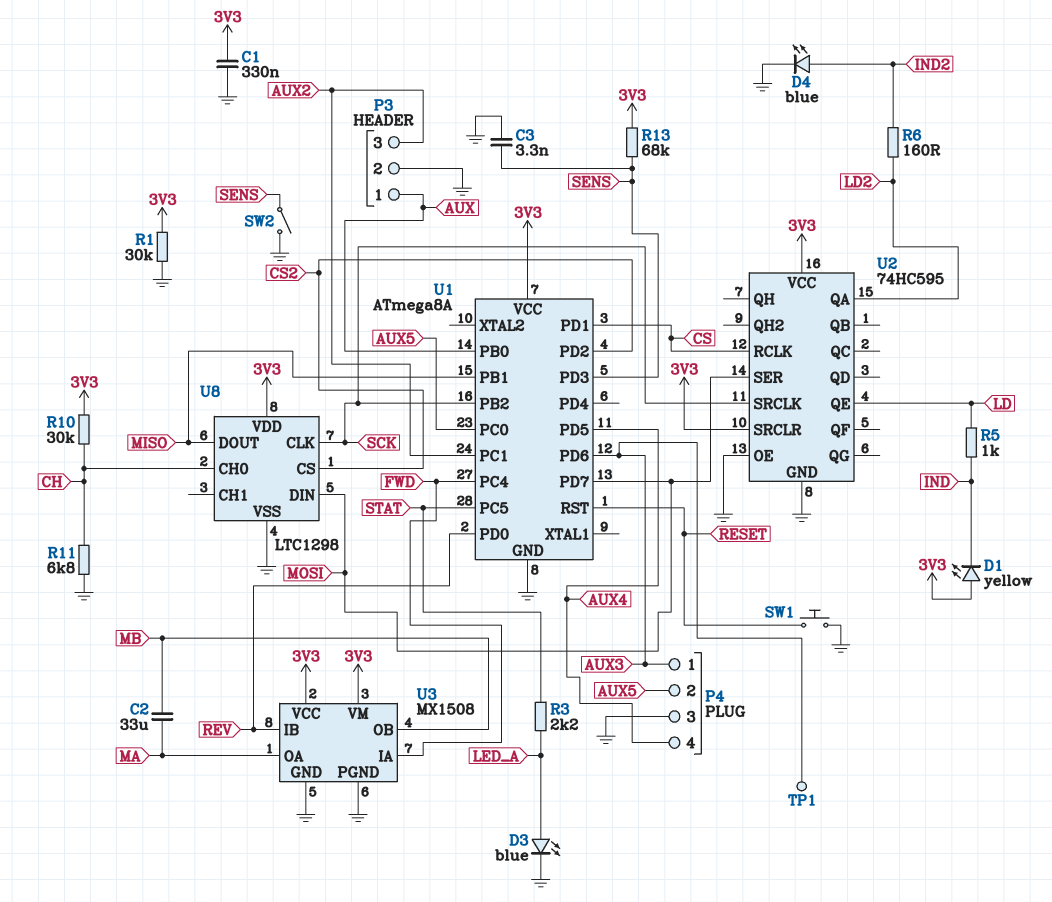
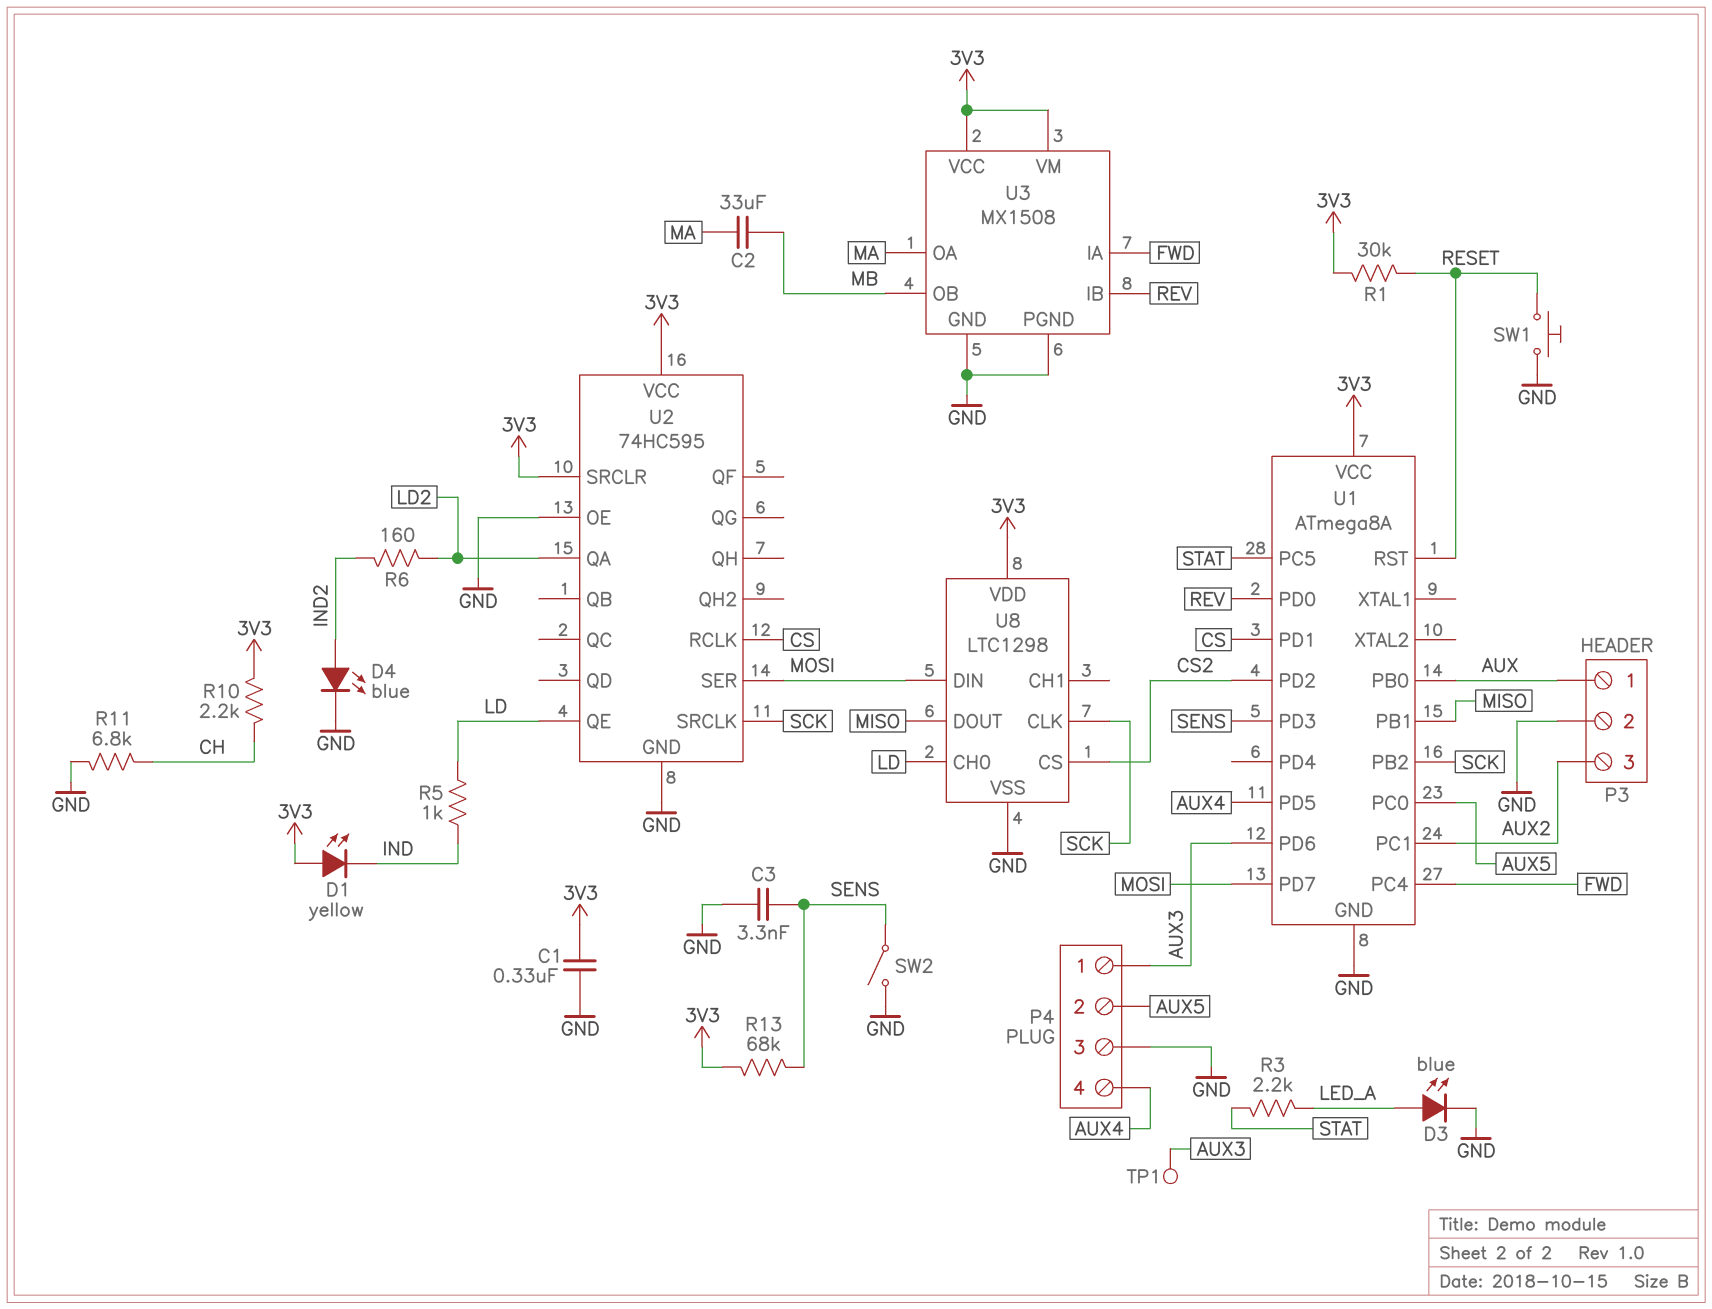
R1: 30k (3V3, GND) -> 30k (3V3, RESET)
R10: 30k (3V3, CH) -> 2.2k (3V3, CH)
U8 pin CH0: CH -> LD

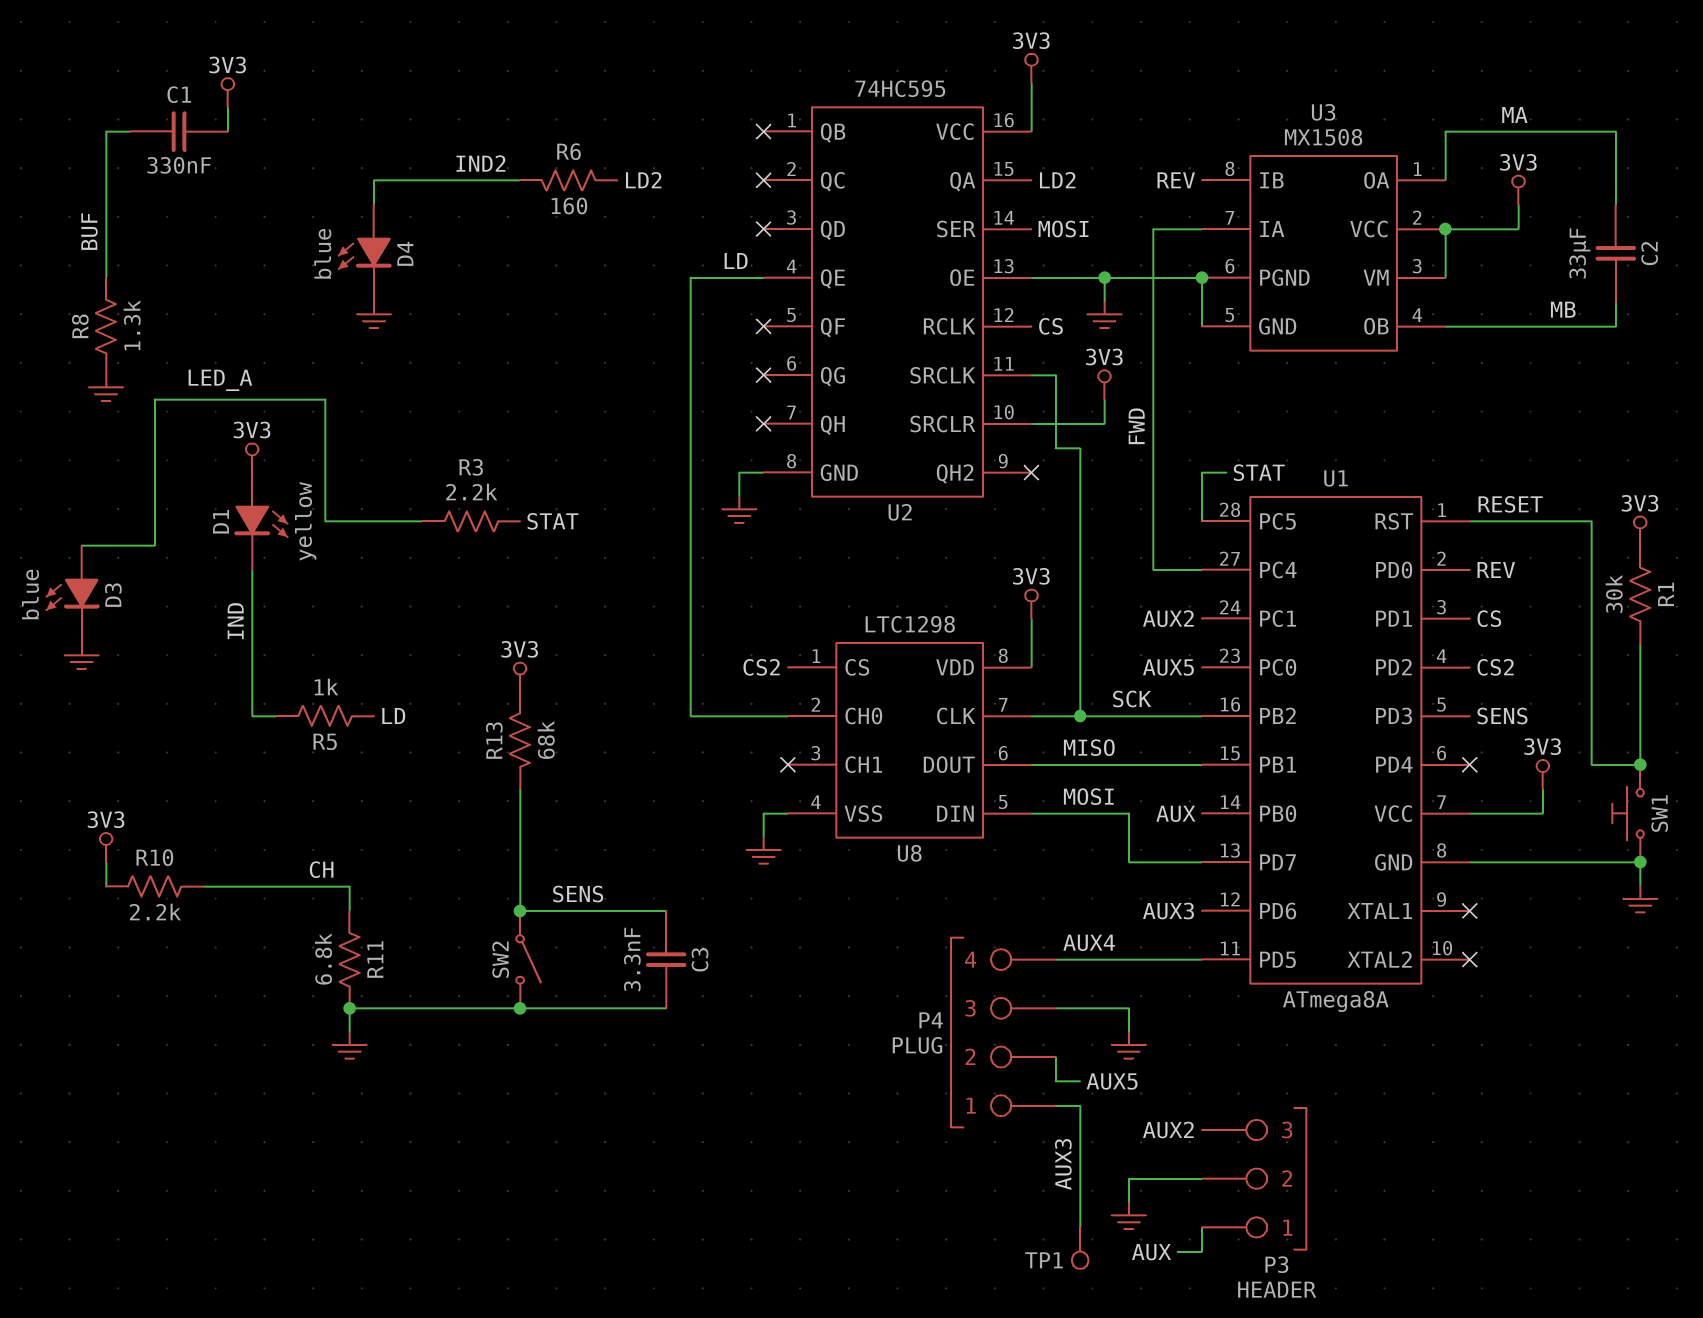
C1: 330nF (3V3, GND) -> 330nF (3V3, BUF)
R8: none -> 1.3k (BUF, GND)

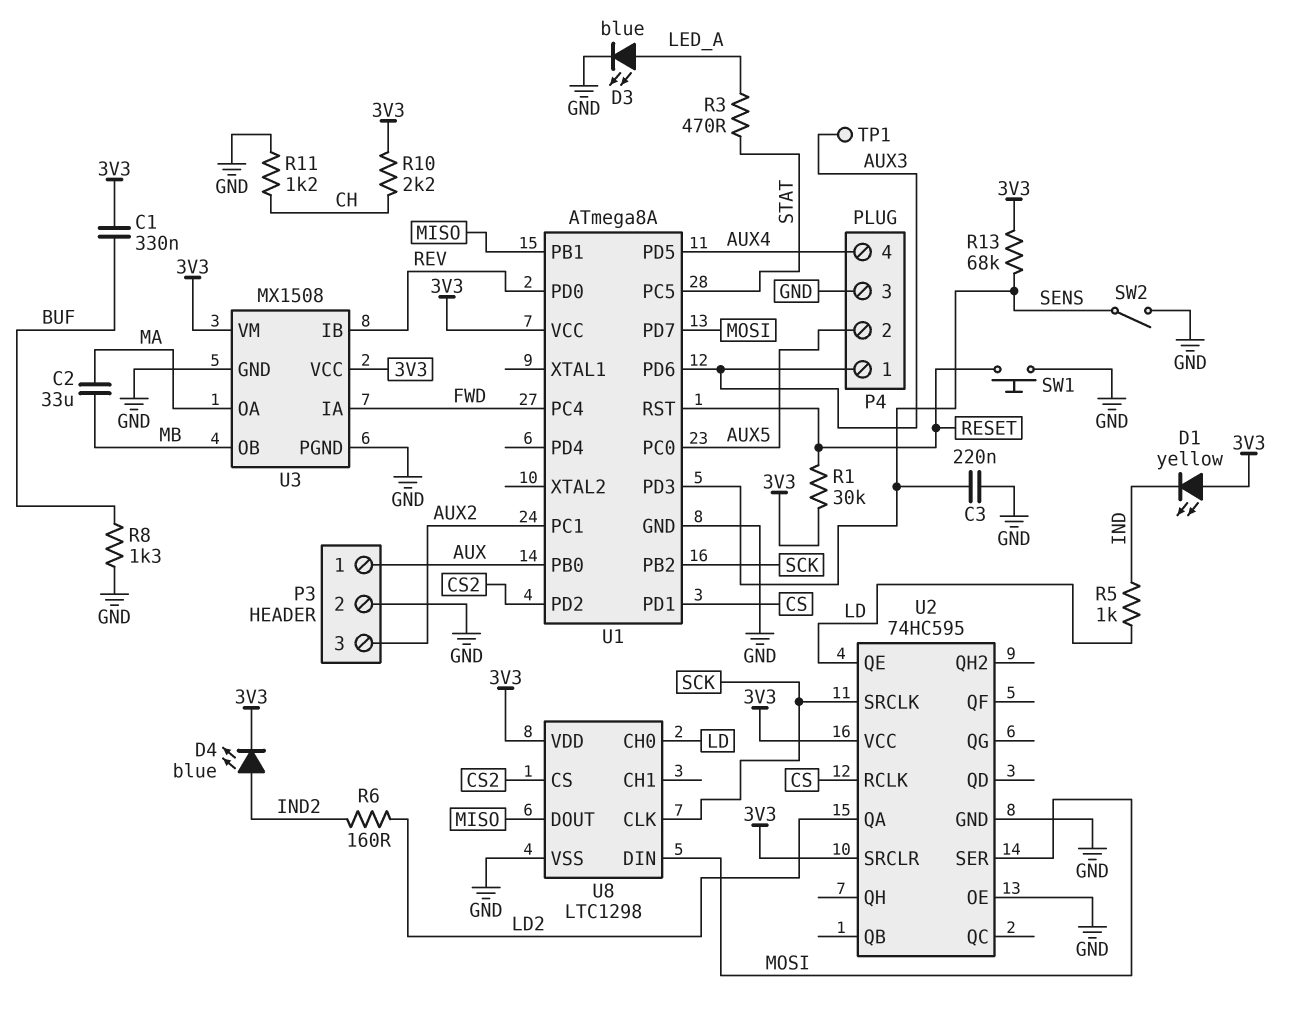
C3: 3.3nF (GND, SENS) -> 220nF (GND, SENS)
D4: LED blue (A IND2, K GND) -> LED blue (A IND2, K 3V3)
R3: 2.2k (LED_A, STAT) -> 470 (LED_A, STAT)
R11: 6.8k (CH, GND) -> 1.2k (CH, GND)

